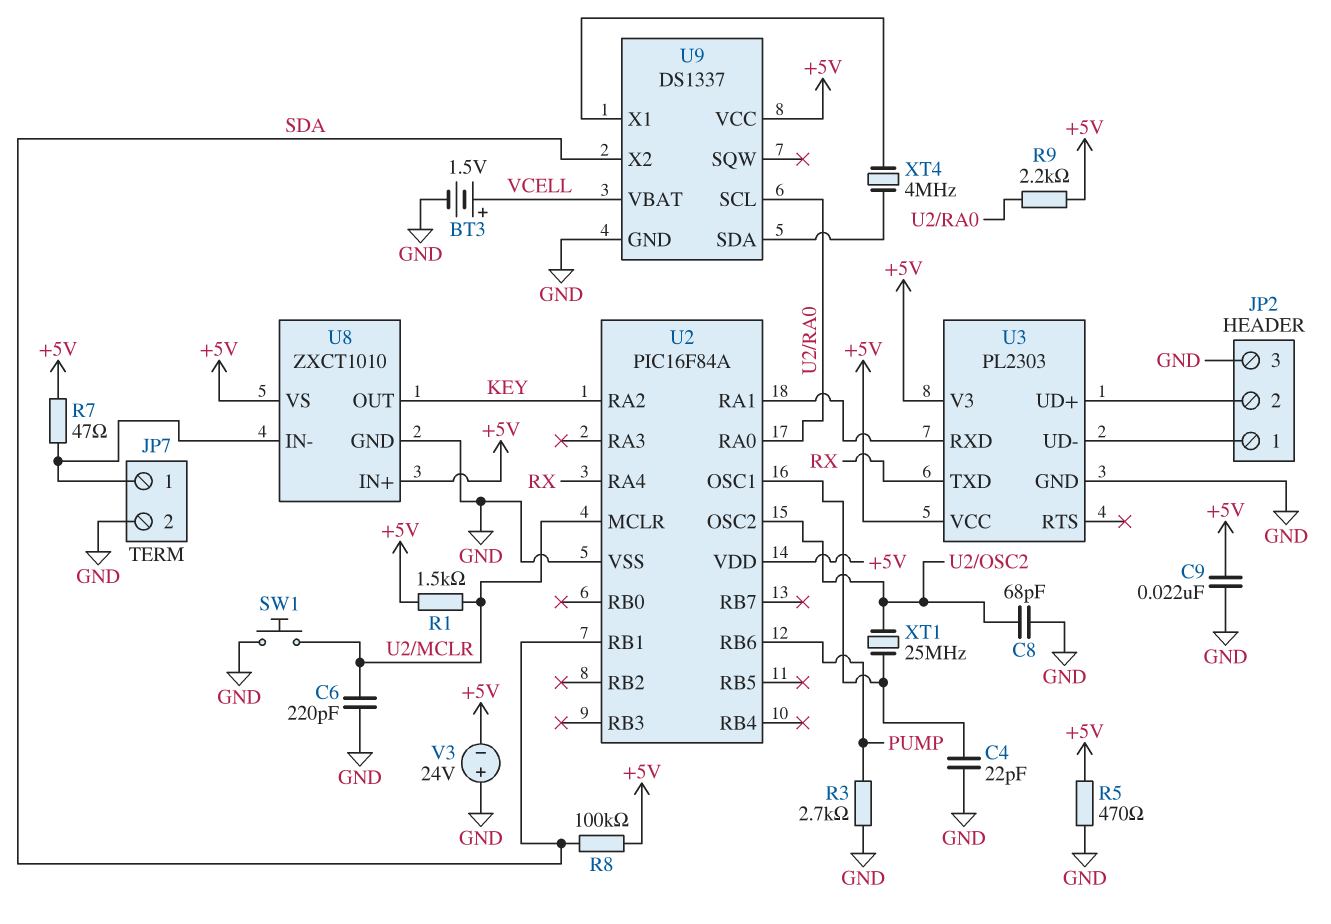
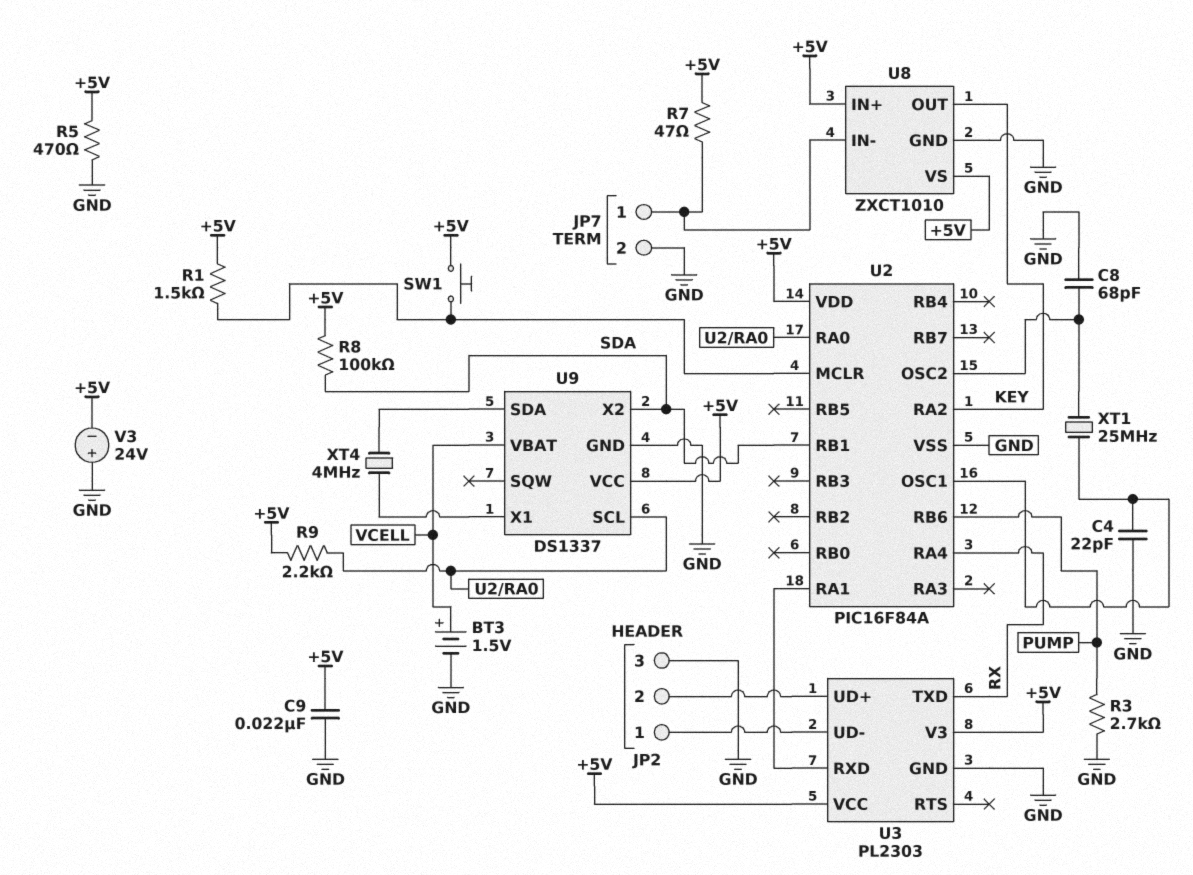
C6: 220pF (GND, U2/MCLR) -> none
SW1: button (GND, U2/MCLR) -> button (+5V, U2/MCLR)

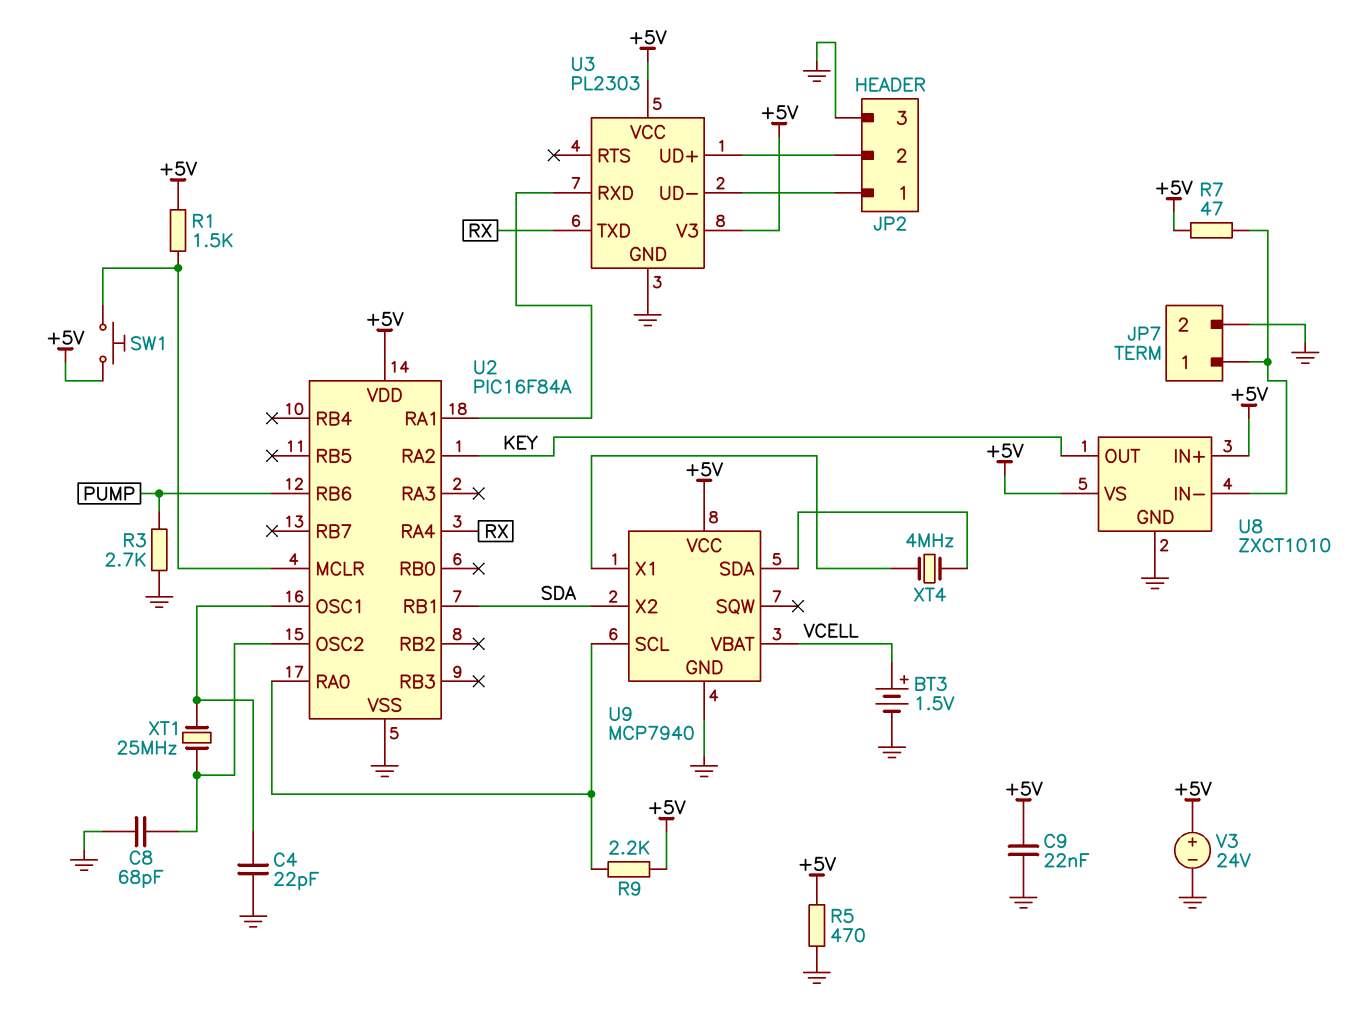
R8: 100k (+5V, SDA) -> none
U9: DS1337 -> MCP7940
V3: 24V (plus GND, minus +5V) -> 24V (plus +5V, minus GND)

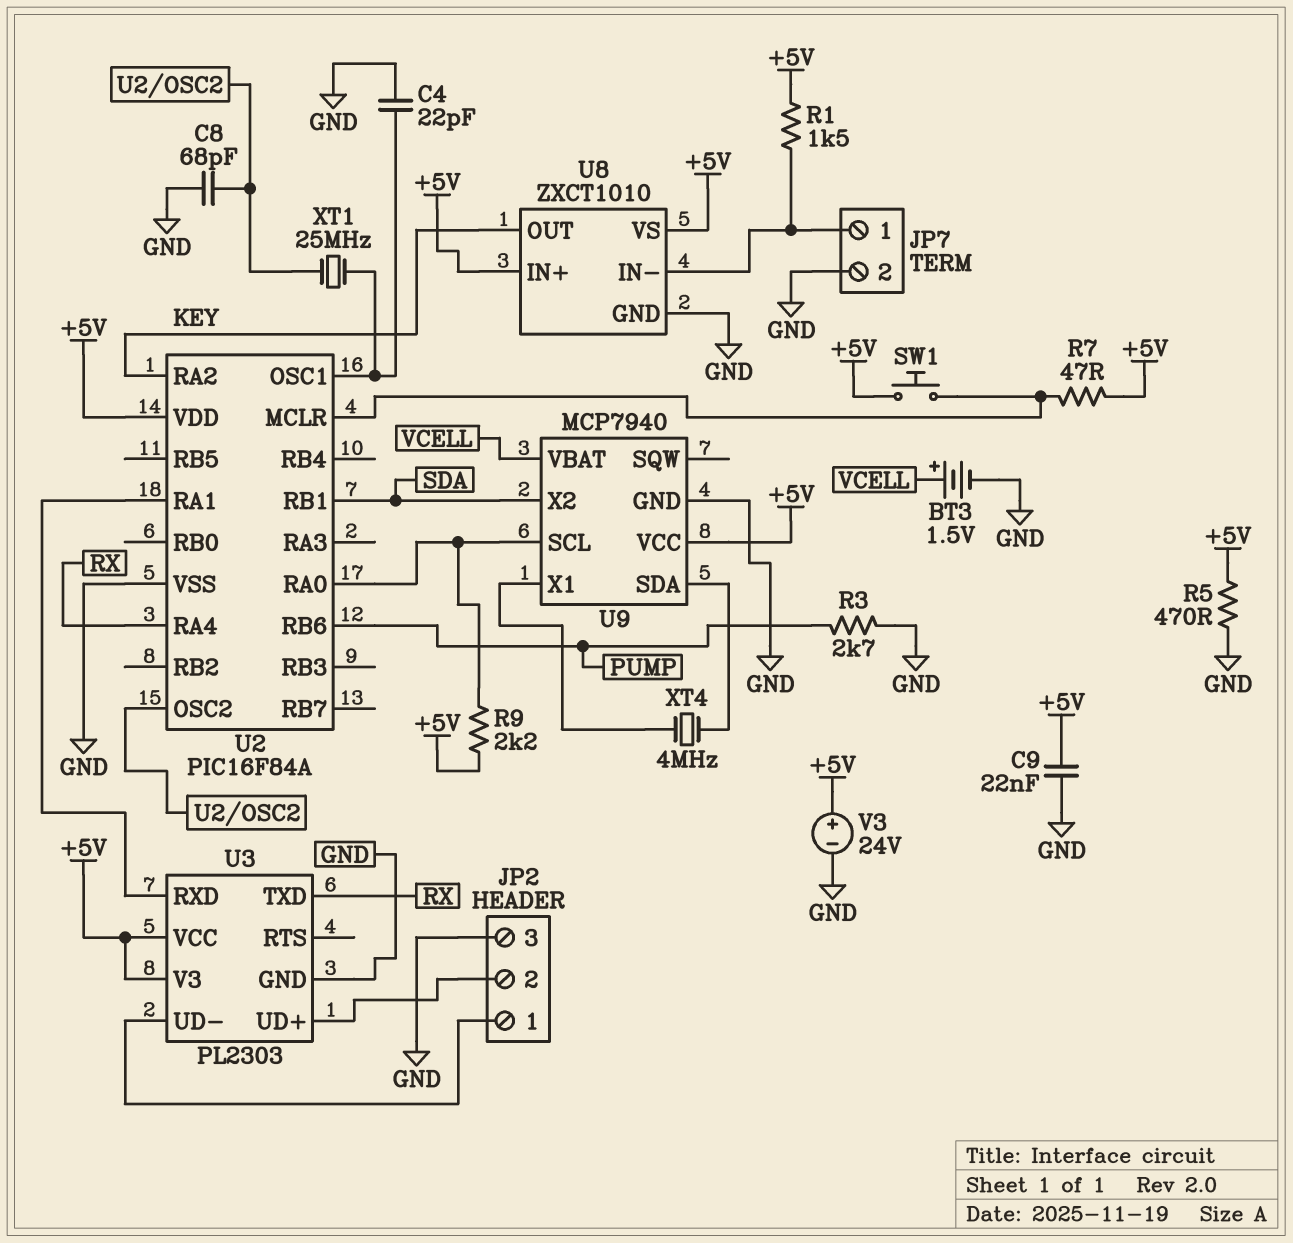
R1: 1.5k (+5V, U2/MCLR) -> 1.5k (+5V, JP7/1)
R7: 47 (+5V, JP7/1) -> 47 (+5V, U2/MCLR)

